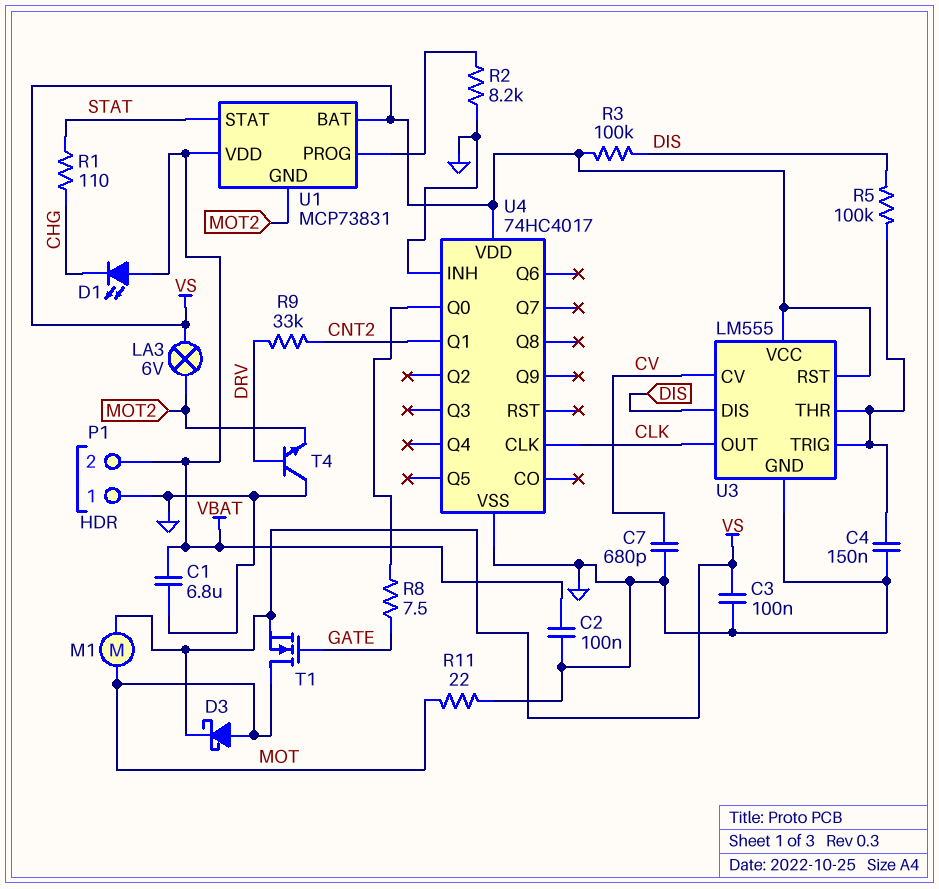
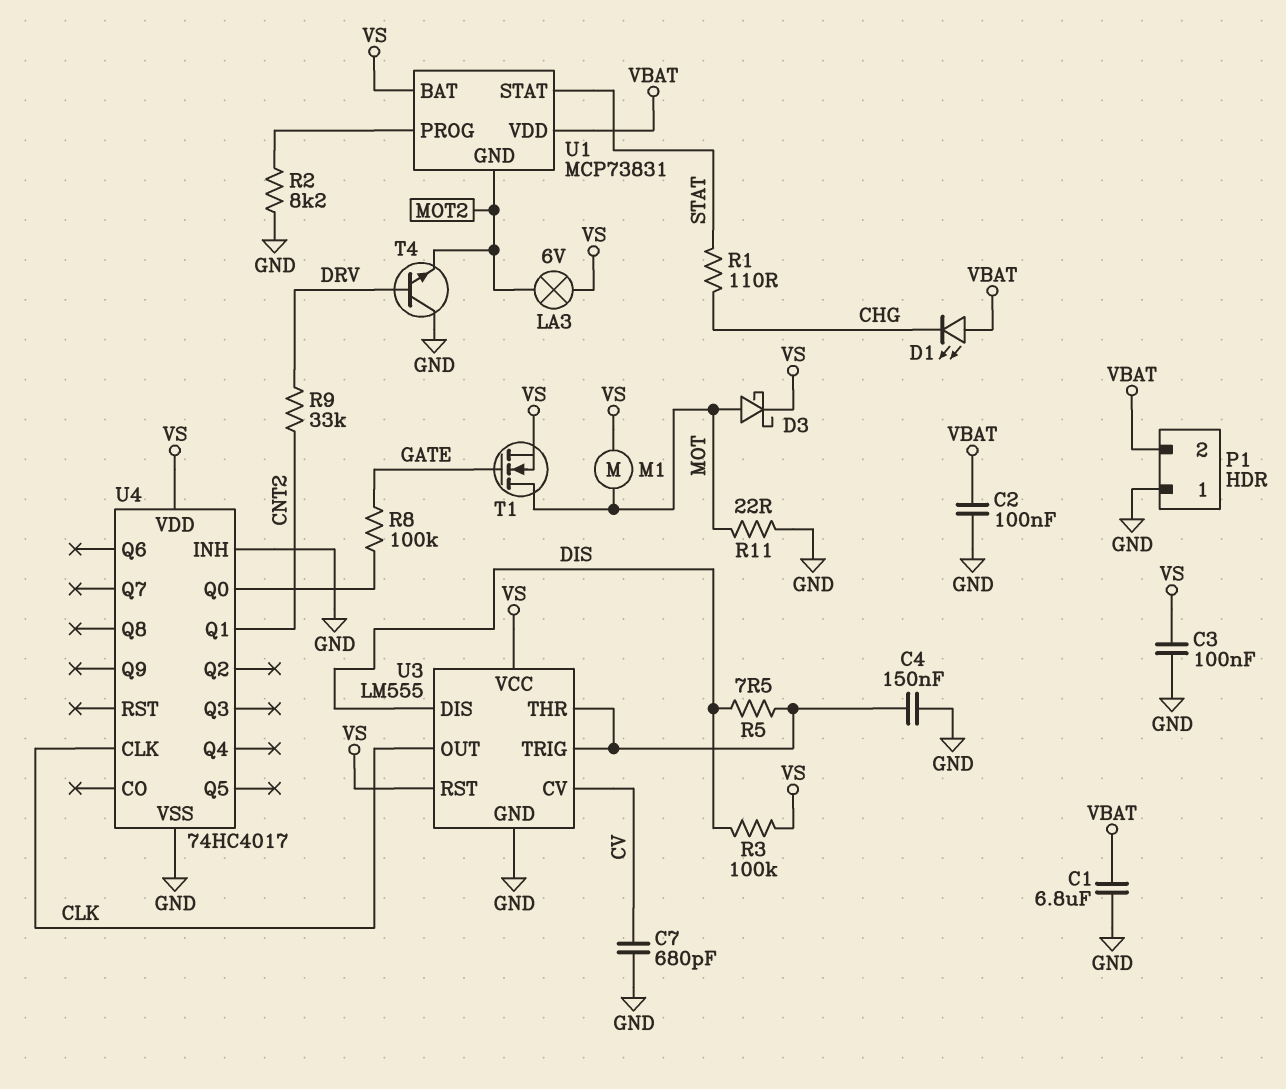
R5: 100k (DIS, U3/THR) -> 7.5 (DIS, U3/THR)
R8: 7.5 (GATE, U4/Q0) -> 100k (GATE, U4/Q0)

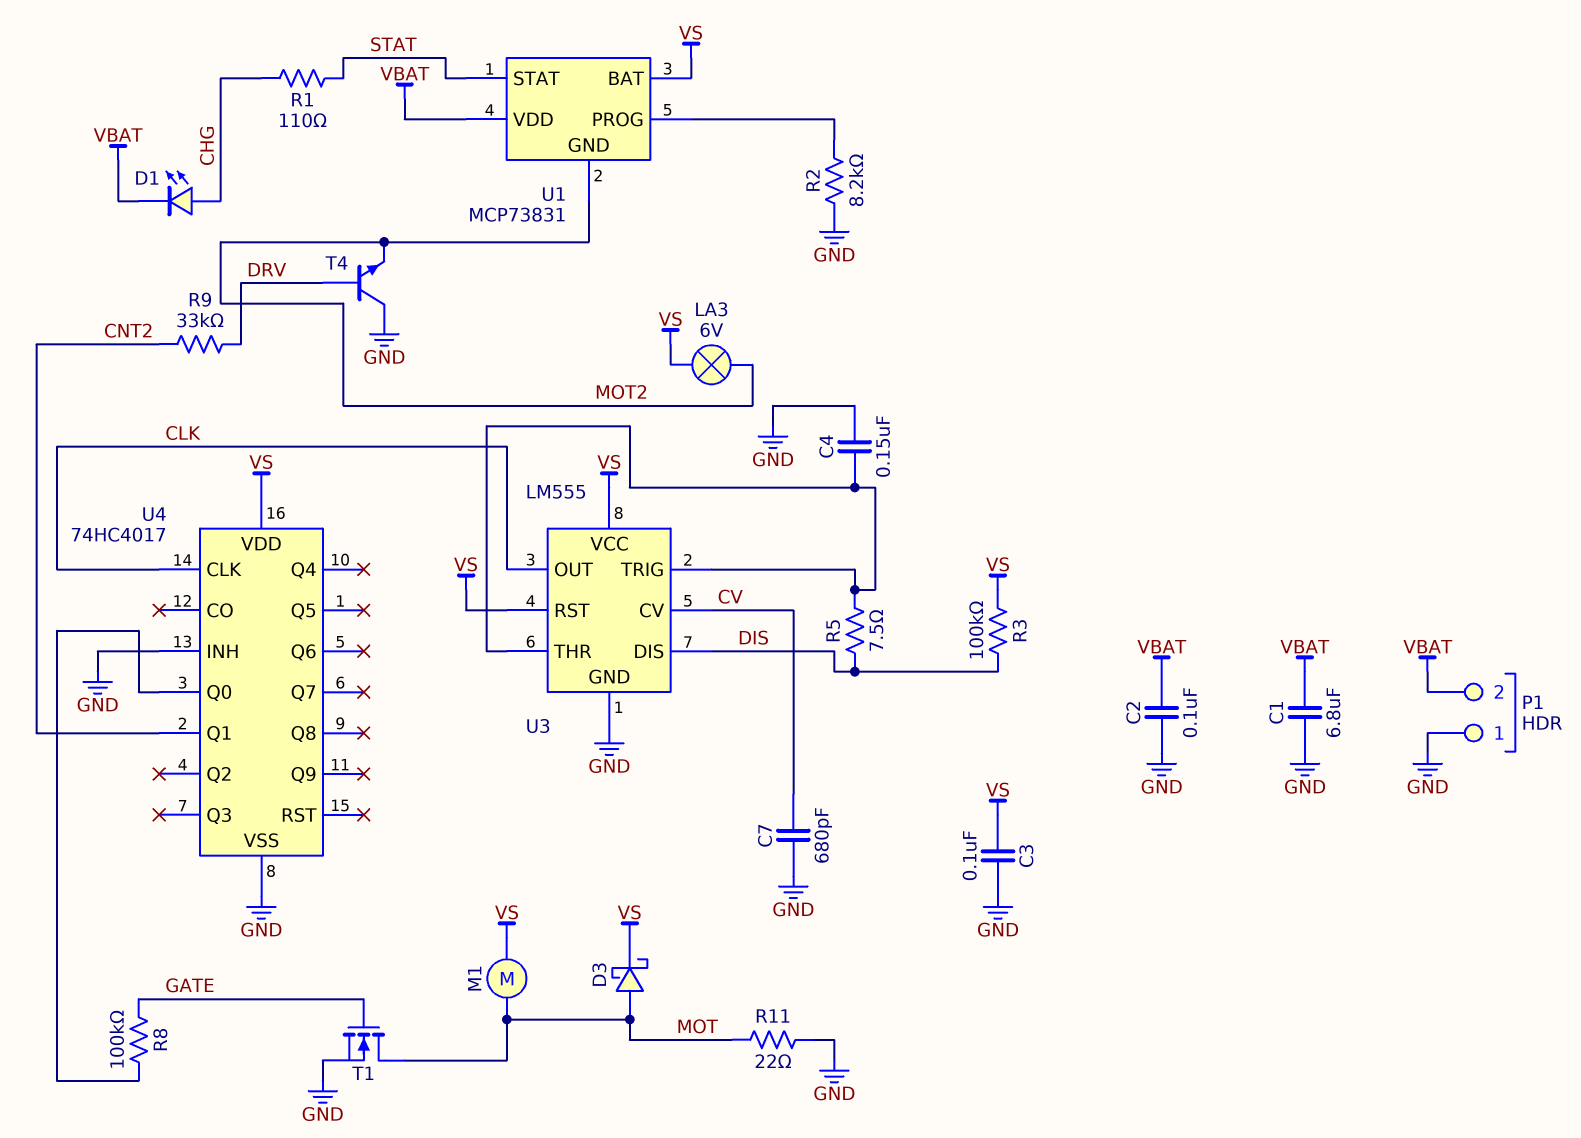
D1: LED (A VBAT, K CHG) -> LED (A CHG, K VBAT)
T1: NMOS (G GATE, D MOT, S VS) -> NMOS (G GATE, D MOT, S GND)

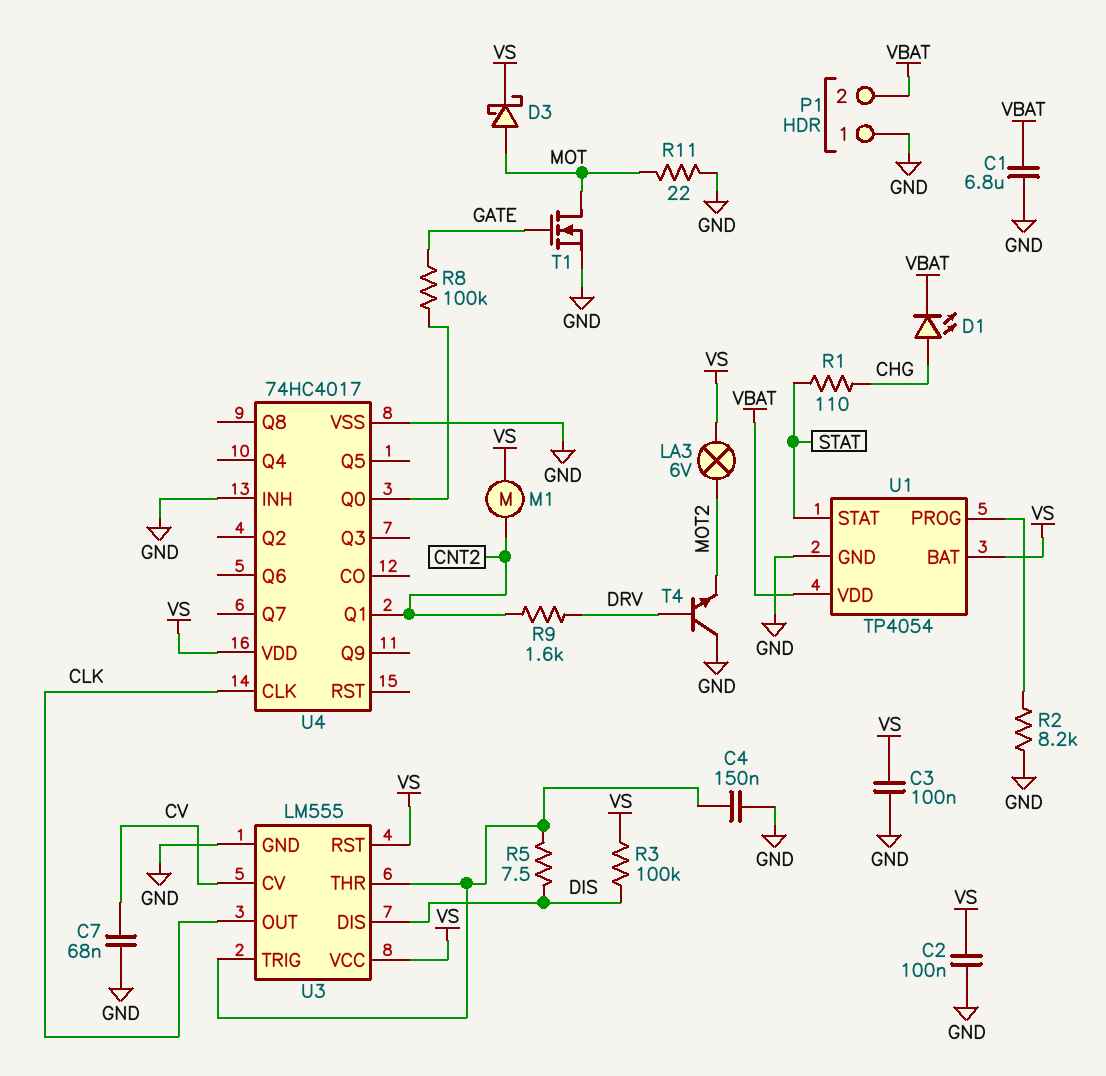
C2: 100nF (GND, VBAT) -> 100nF (GND, VS)
C7: 680pF (CV, GND) -> 68nF (CV, GND)
M1: motor (MOT, VS) -> motor (CNT2, VS)
R9: 33k (CNT2, DRV) -> 1.6k (CNT2, DRV)
U1: MCP73831 -> TP4054
U1 pin GND: MOT2 -> GND

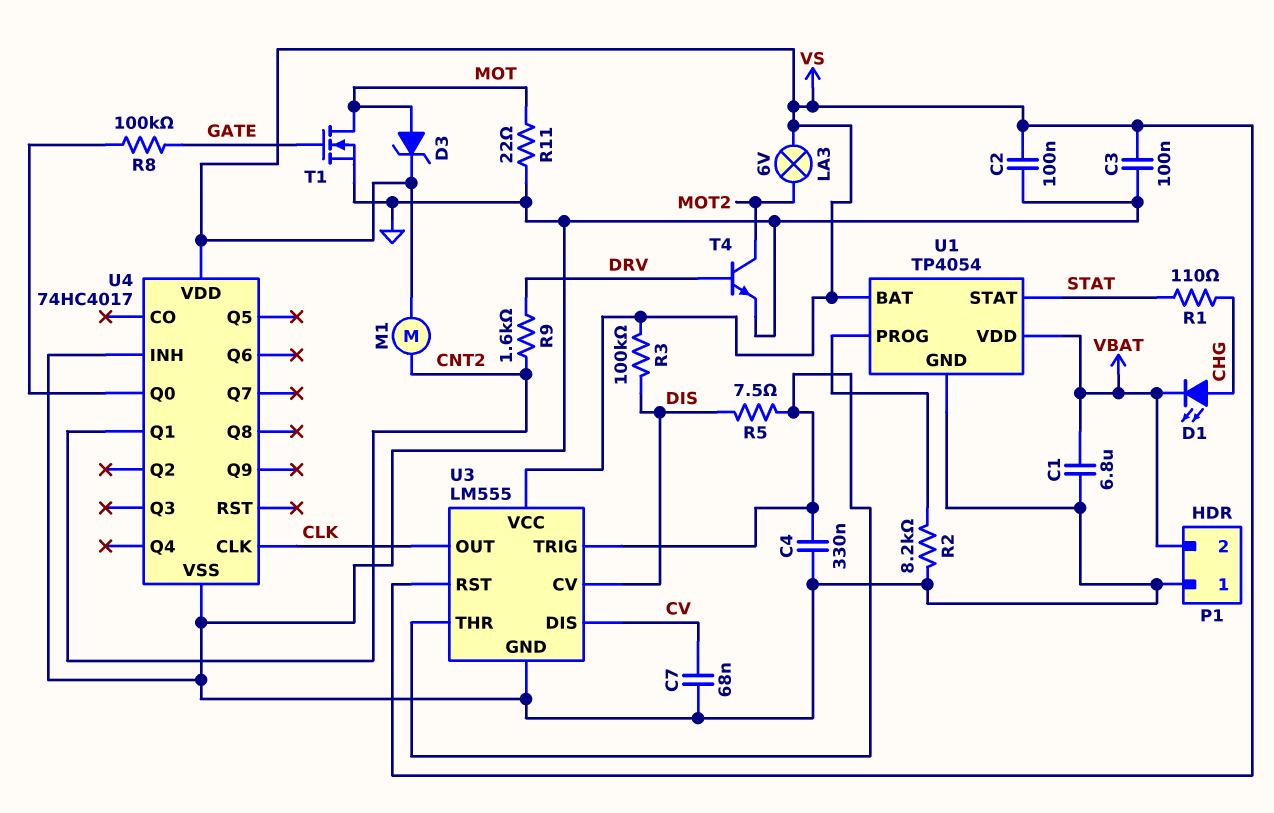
C4: 150nF (GND, U3/THR) -> 330nF (GND, U3/THR)
D3: schottky (A MOT, K VS) -> zener (A MOT, K VS)
T4: NPN (B DRV, C GND, E MOT2) -> NPN (B DRV, C MOT2, E GND)
U3 pin CV: CV -> DIS
U3 pin DIS: DIS -> CV

